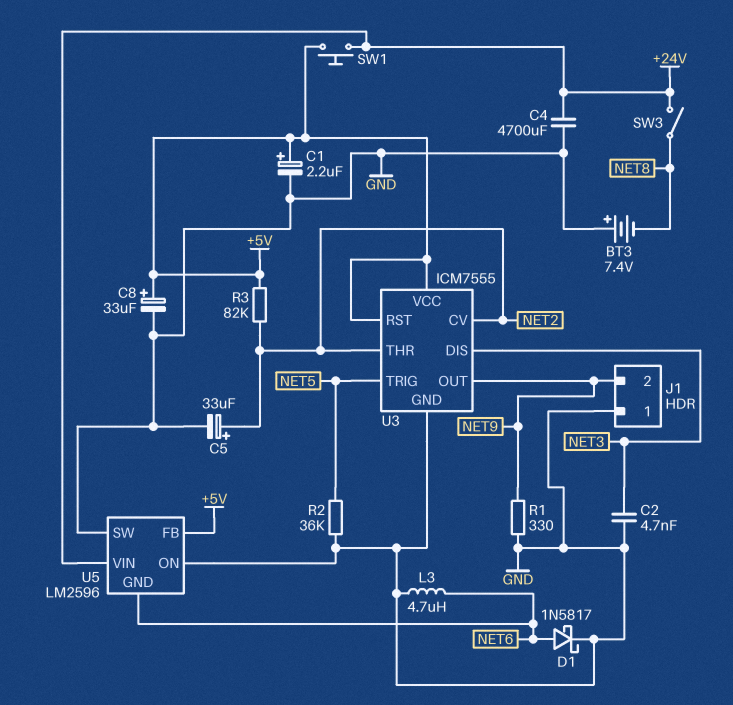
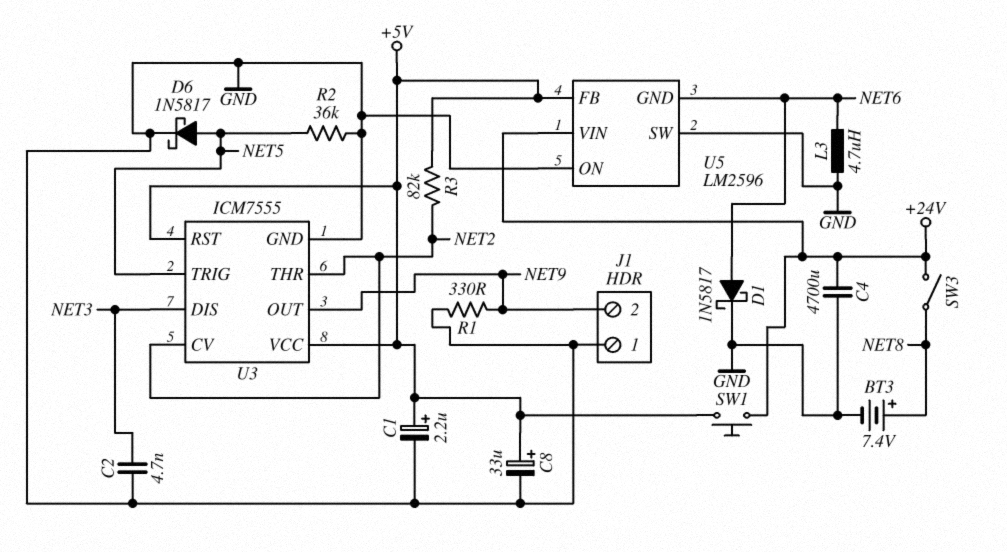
BT3: 7.4V (plus GND, minus NET8) -> 7.4V (plus NET8, minus GND)
C5: 33uF (plus NET2, minus GND) -> none
D6: none -> schottky 1N5817 (A NET5, K GND)

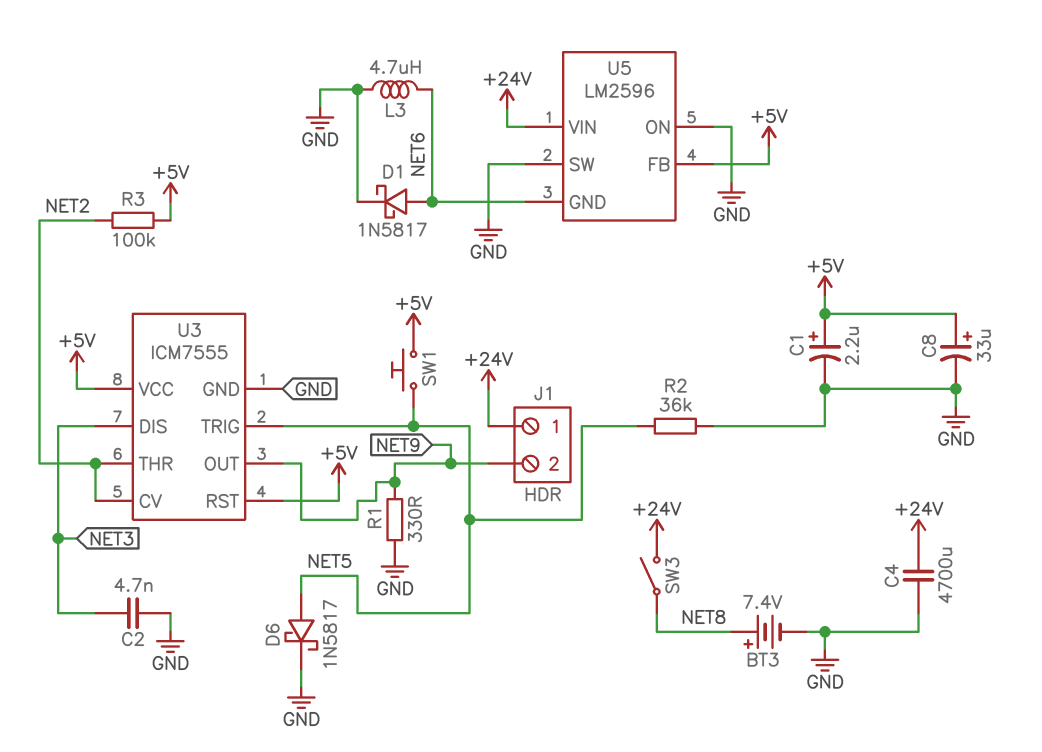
J1 pin 1: GND -> +24V
R3: 82k (+5V, NET2) -> 100k (+5V, NET2)
SW1: button (+5V, +24V) -> button (+5V, NET5)

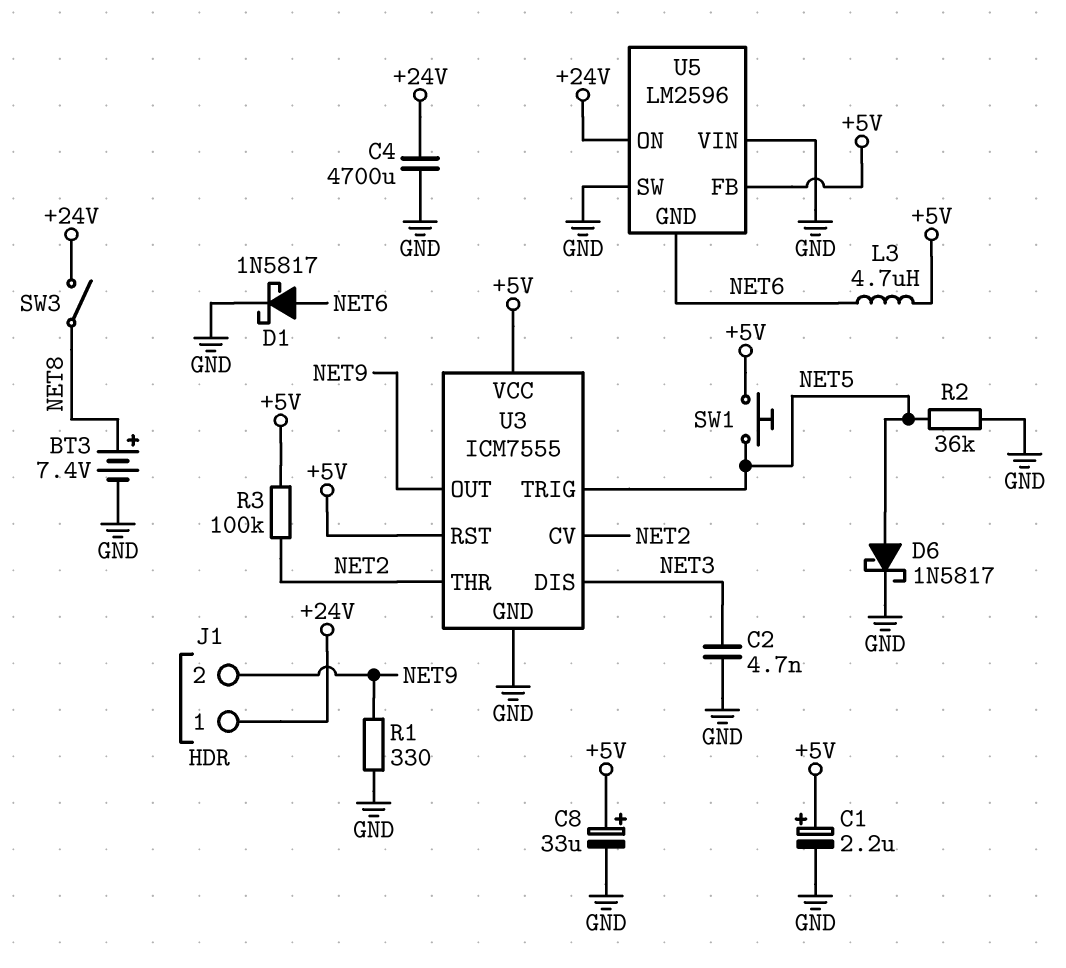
L3: 4.7uH (GND, NET6) -> 4.7uH (+5V, NET6)
U5 pin ON: GND -> +24V
U5 pin VIN: +24V -> GND

